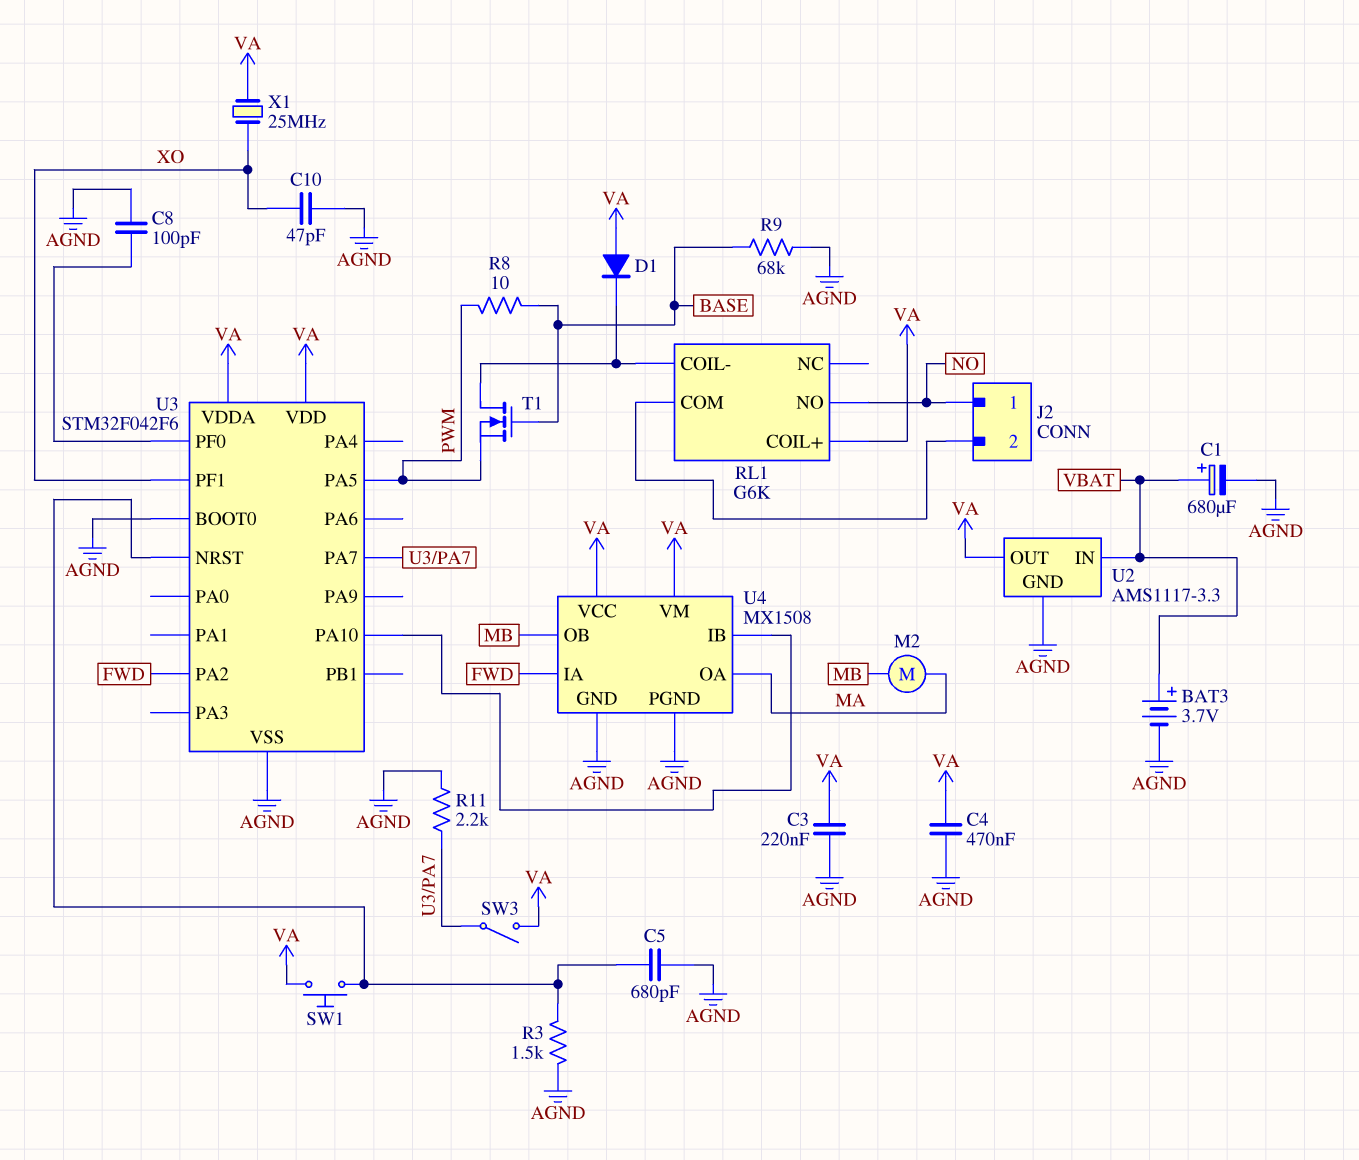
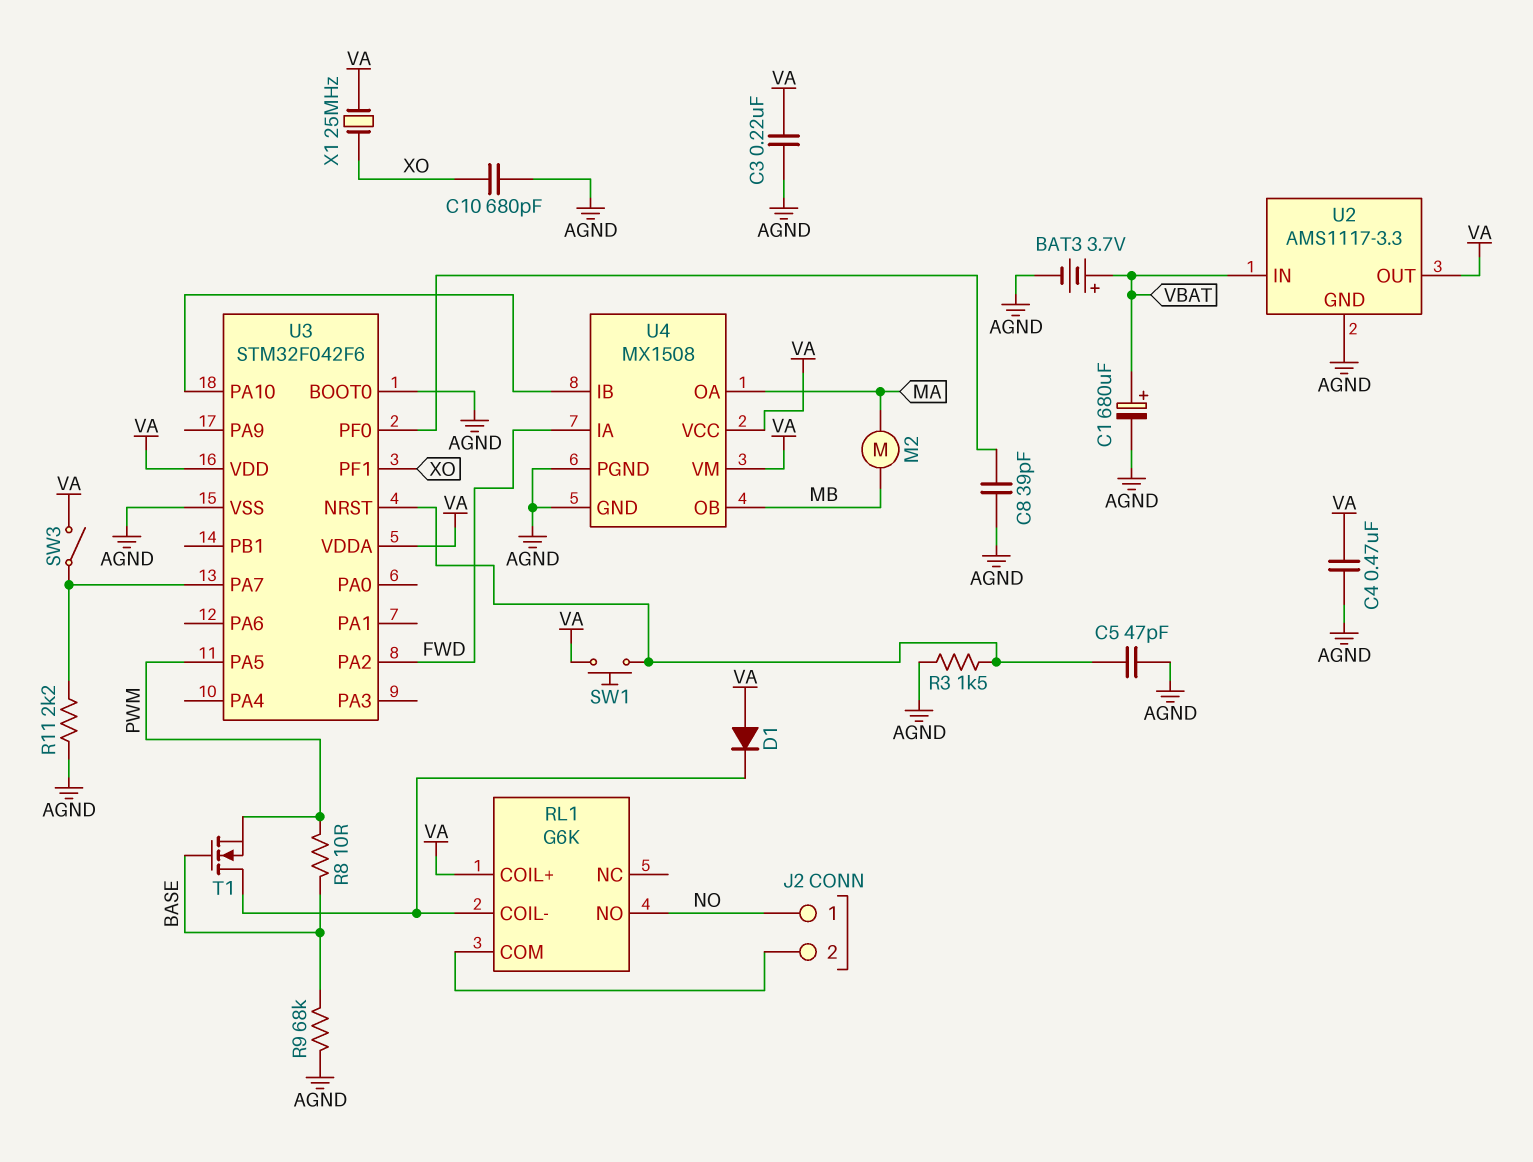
C5: 680pF (AGND, U3/NRST) -> 47pF (AGND, U3/NRST)
C8: 100pF (AGND, U3/PF0) -> 39pF (AGND, U3/PF0)
C10: 47pF (AGND, XO) -> 680pF (AGND, XO)

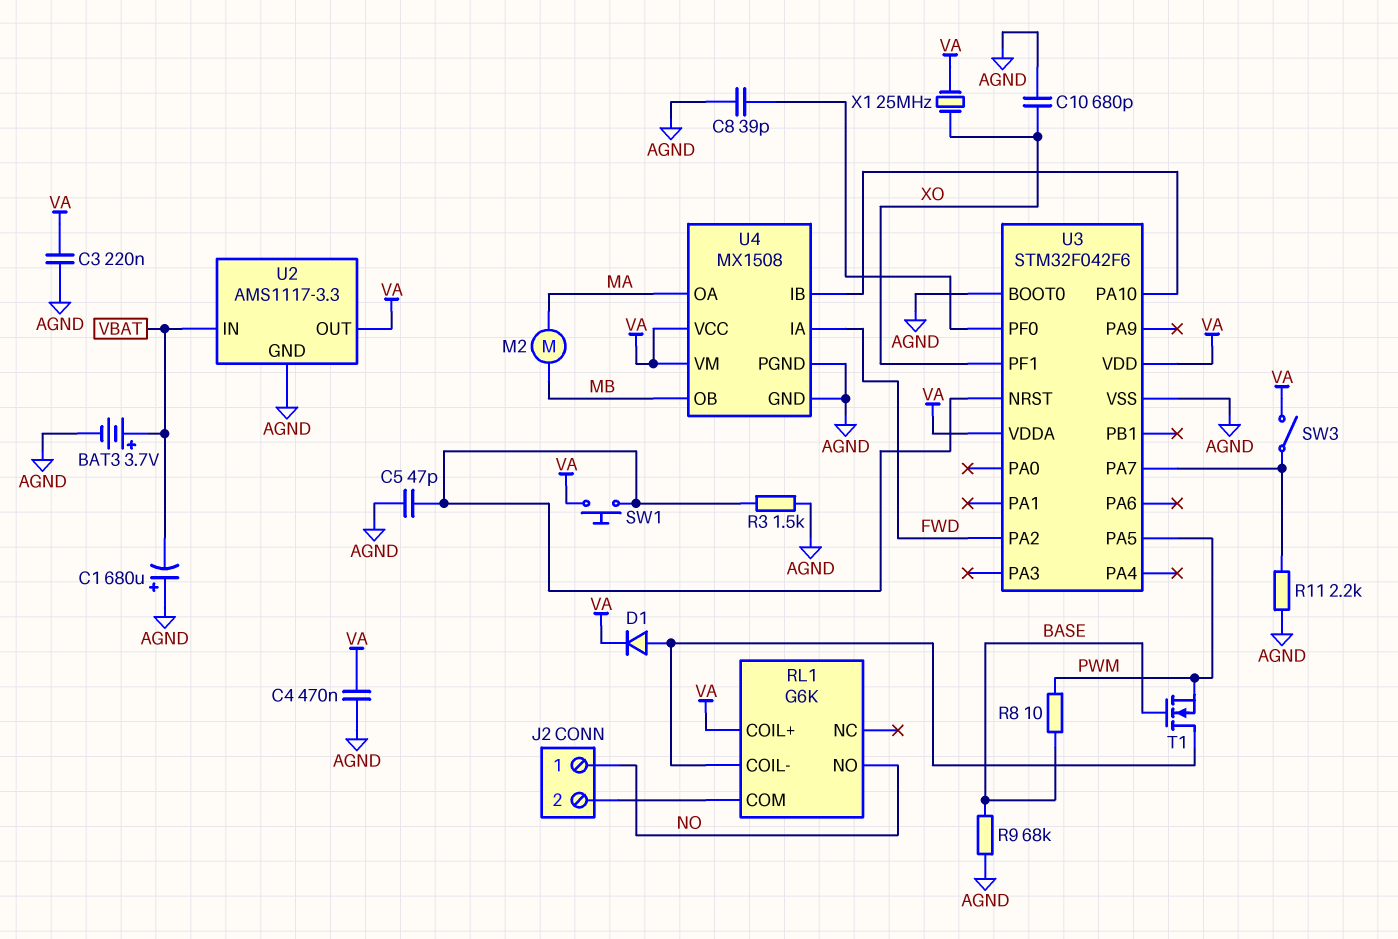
C1: 680uF (plus VBAT, minus AGND) -> 680uF (plus AGND, minus VBAT)
D1: diode (A VA, K RL1/COIL-) -> diode (A RL1/COIL-, K VA)

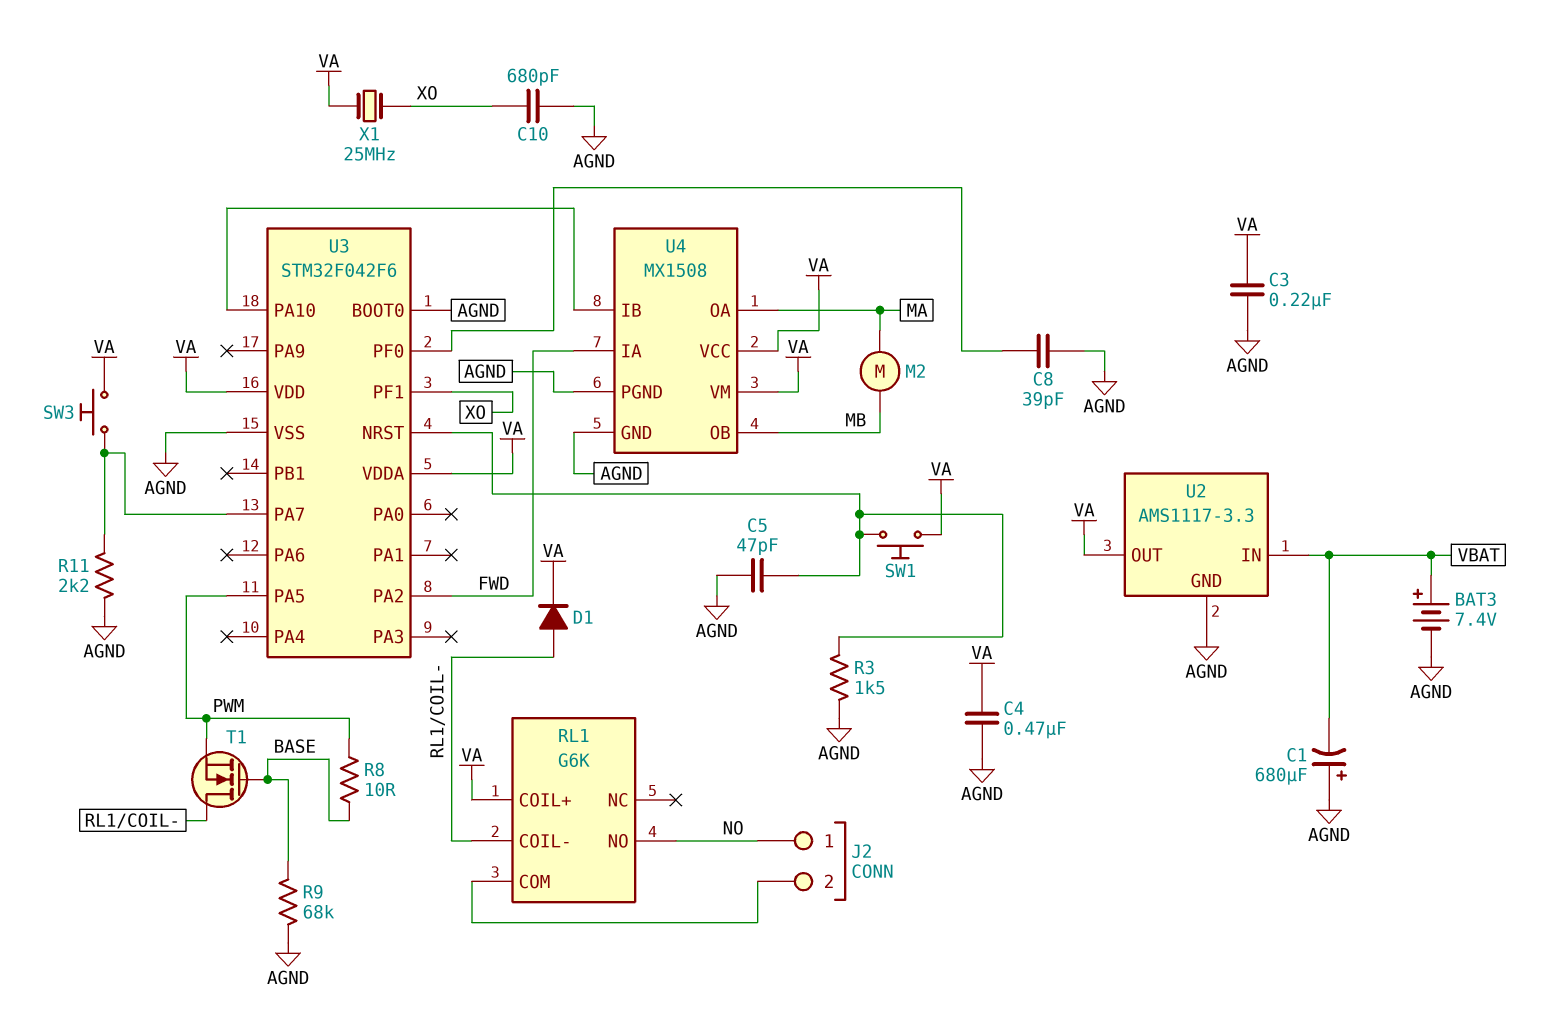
BAT3: 3.7V (plus VBAT, minus AGND) -> 7.4V (plus VBAT, minus AGND)
SW3: switch (U3/PA7, VA) -> button (U3/PA7, VA)

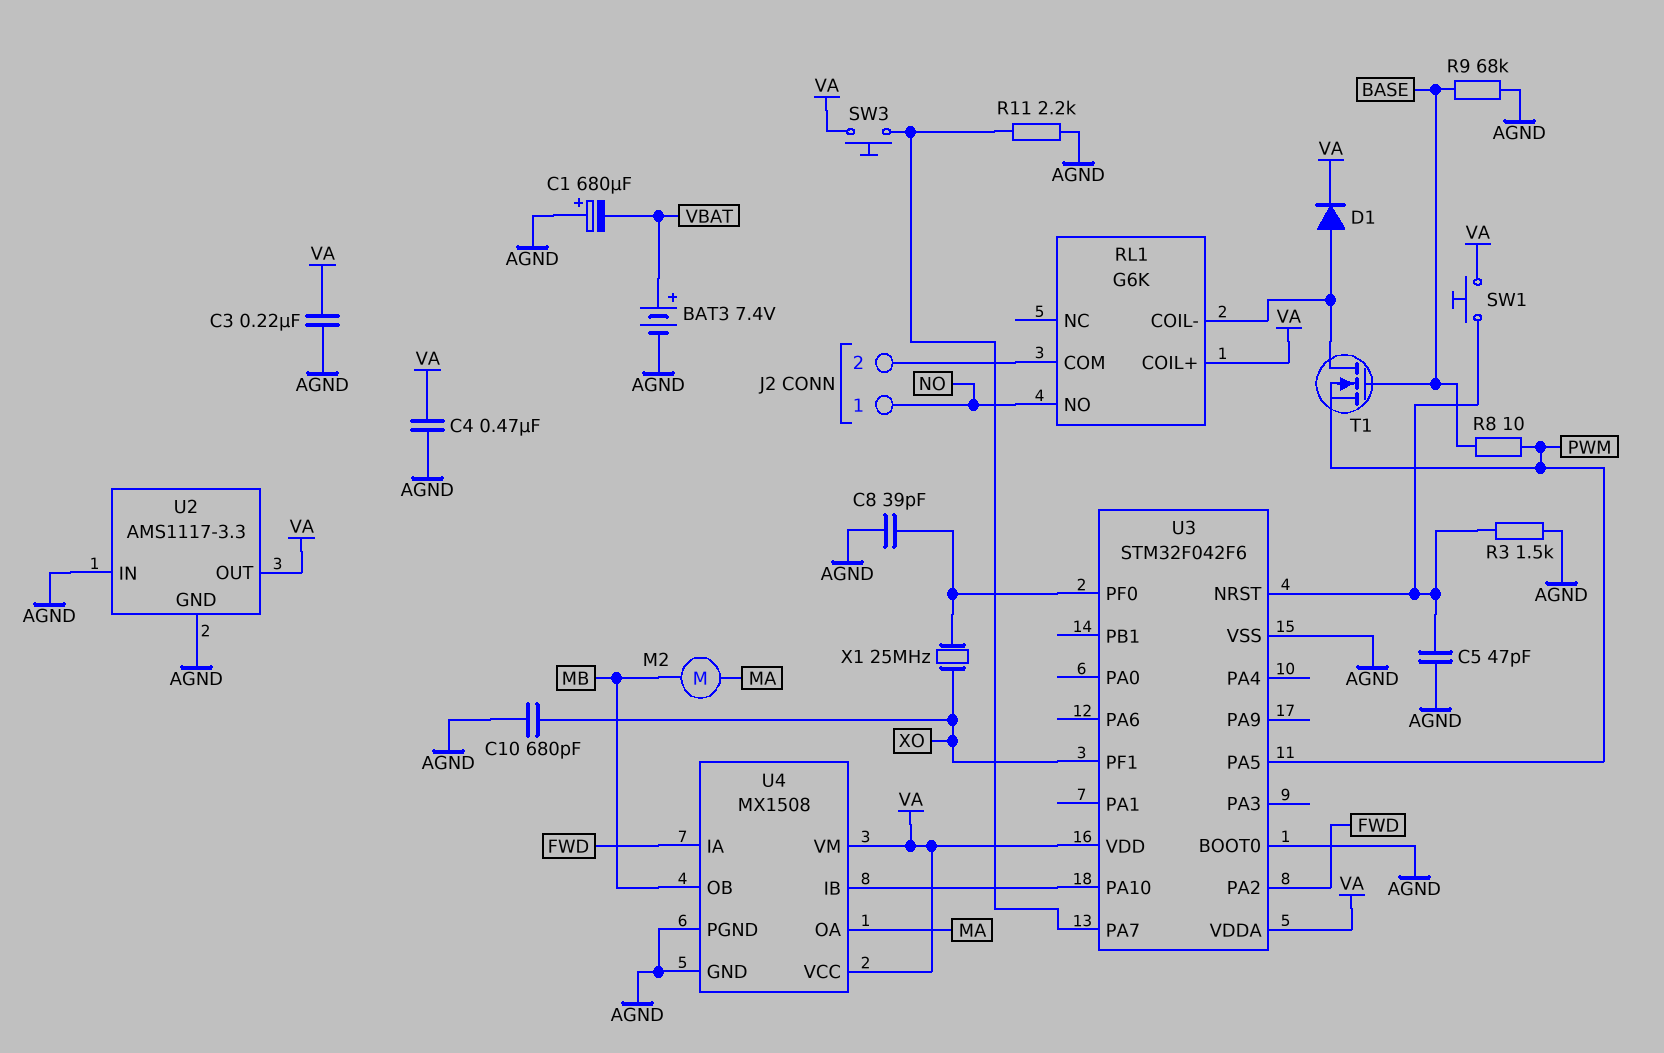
U2 pin IN: VBAT -> AGND
X1: 25MHz (VA, XO) -> 25MHz (U3/PF0, XO)

